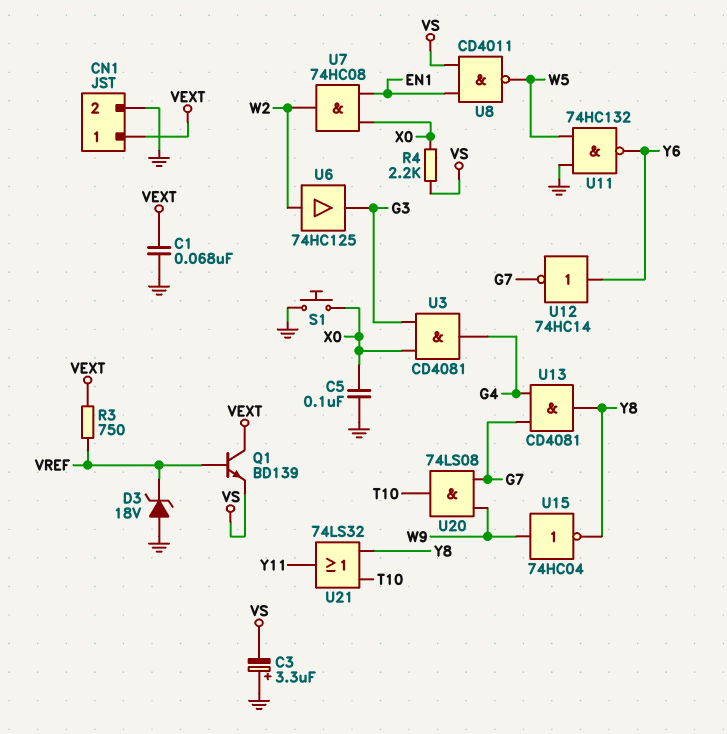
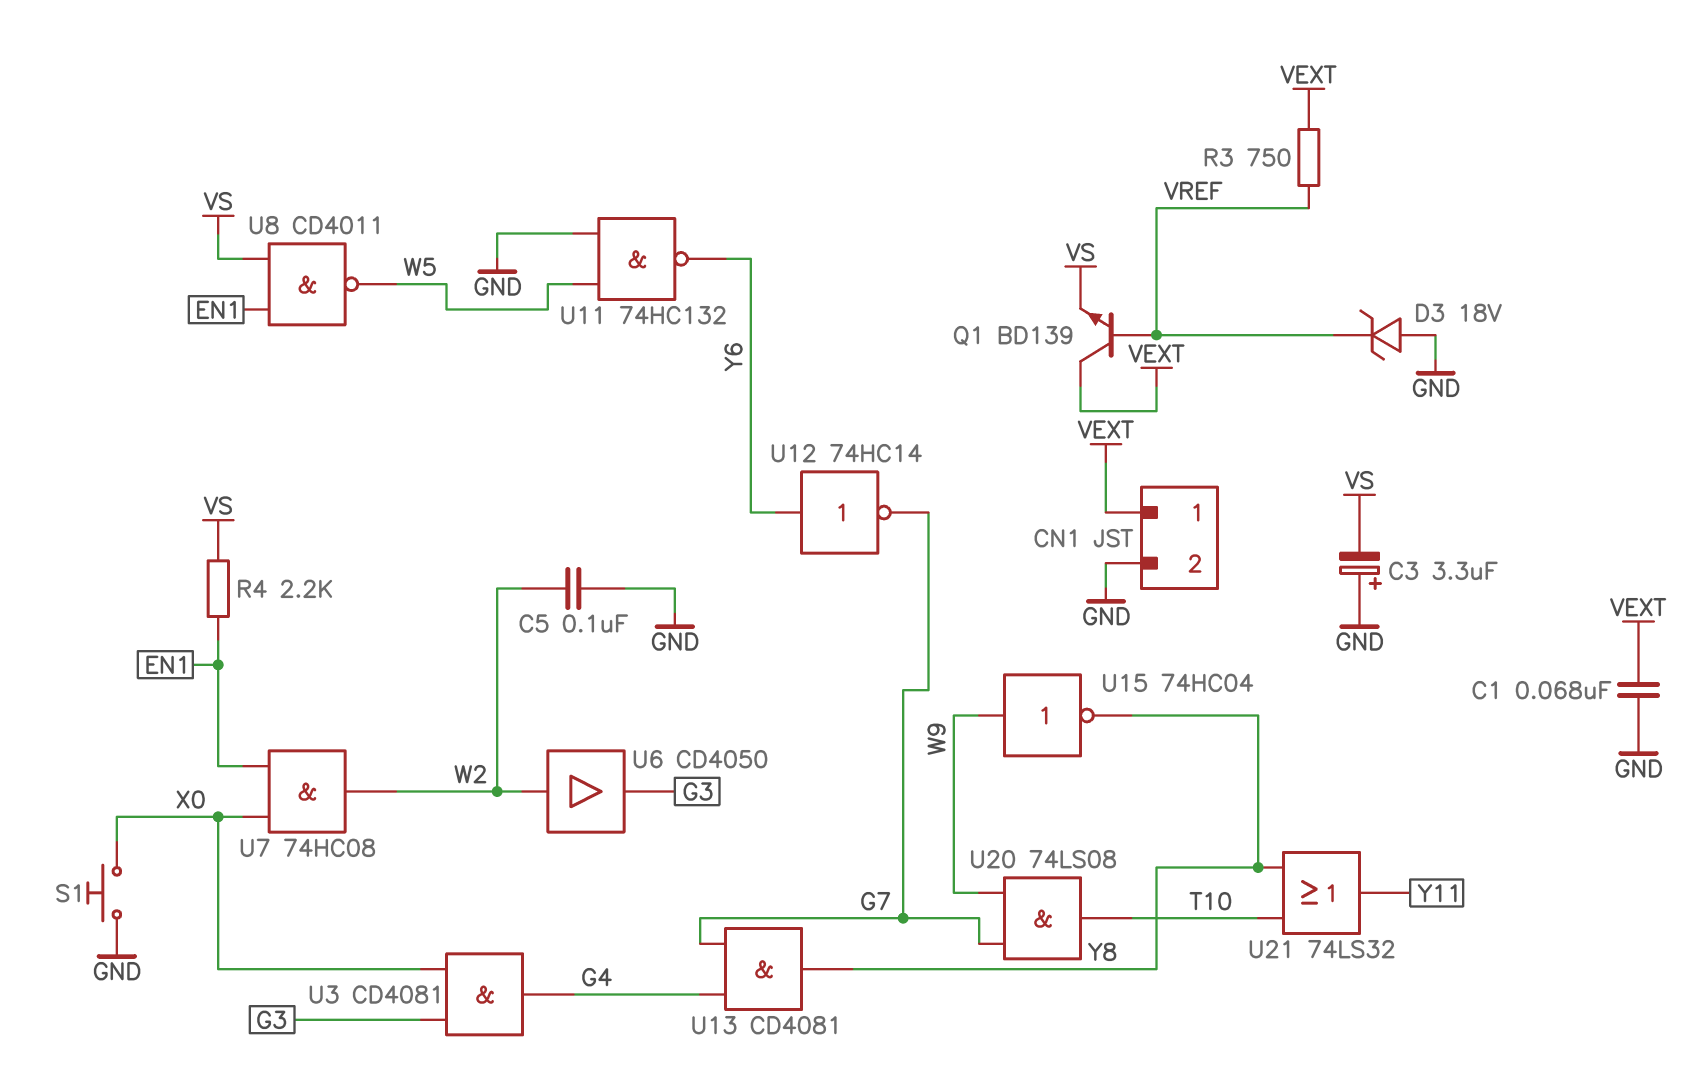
C5: 100nF (GND, X0) -> 100nF (GND, W2)
R4: 2.2k (VS, X0) -> 2.2k (EN1, VS)
U6: buffer 74HC125 (in W2, out G3) -> buffer CD4050 (in W2, out G3)

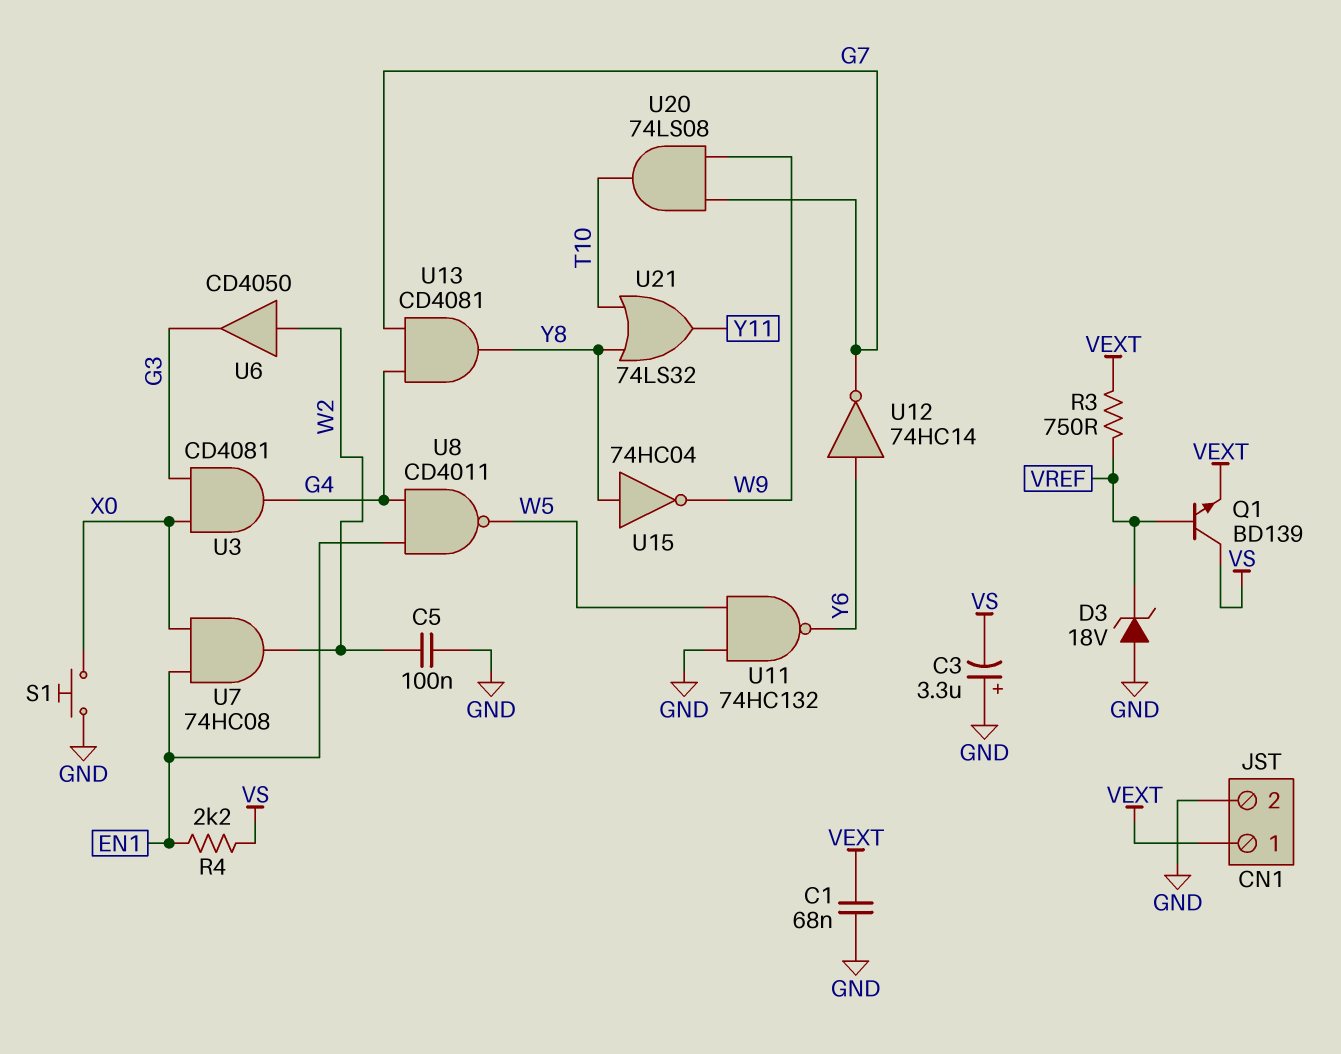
Q1: NPN BD139 (B VREF, C VEXT, E VS) -> NPN BD139 (B VREF, C VS, E VEXT)
U8: NAND CD4011 (in EN1, in VS, out W5) -> NAND CD4011 (in EN1, in G4, out W5)
U15: NOT 74HC04 (in W9, out Y8) -> NOT 74HC04 (in Y8, out W9)

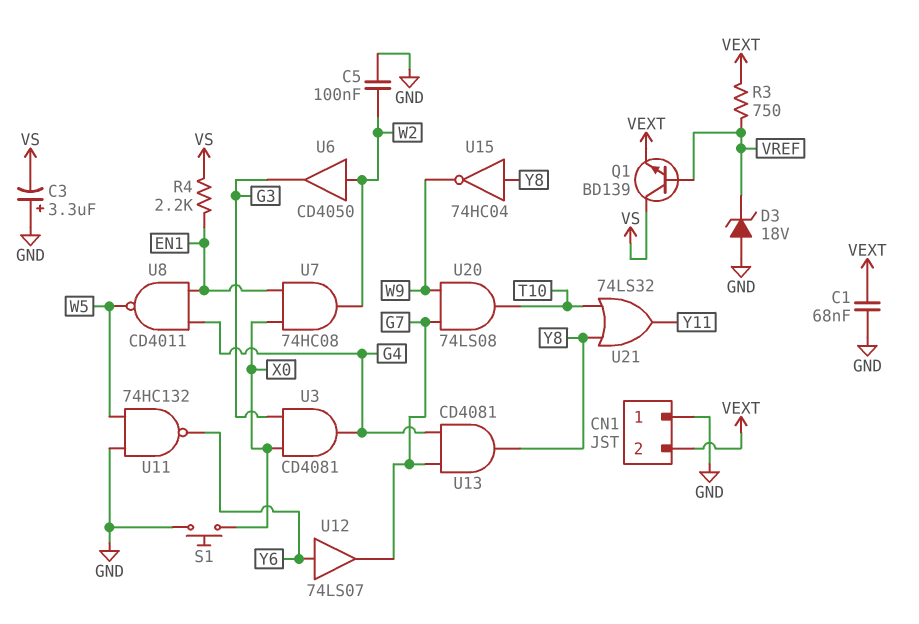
CN1 pin 1: VEXT -> GND
CN1 pin 2: GND -> VEXT
U12: NOT 74HC14 (in Y6, out G7) -> buffer 74LS07 (in Y6, out G7)

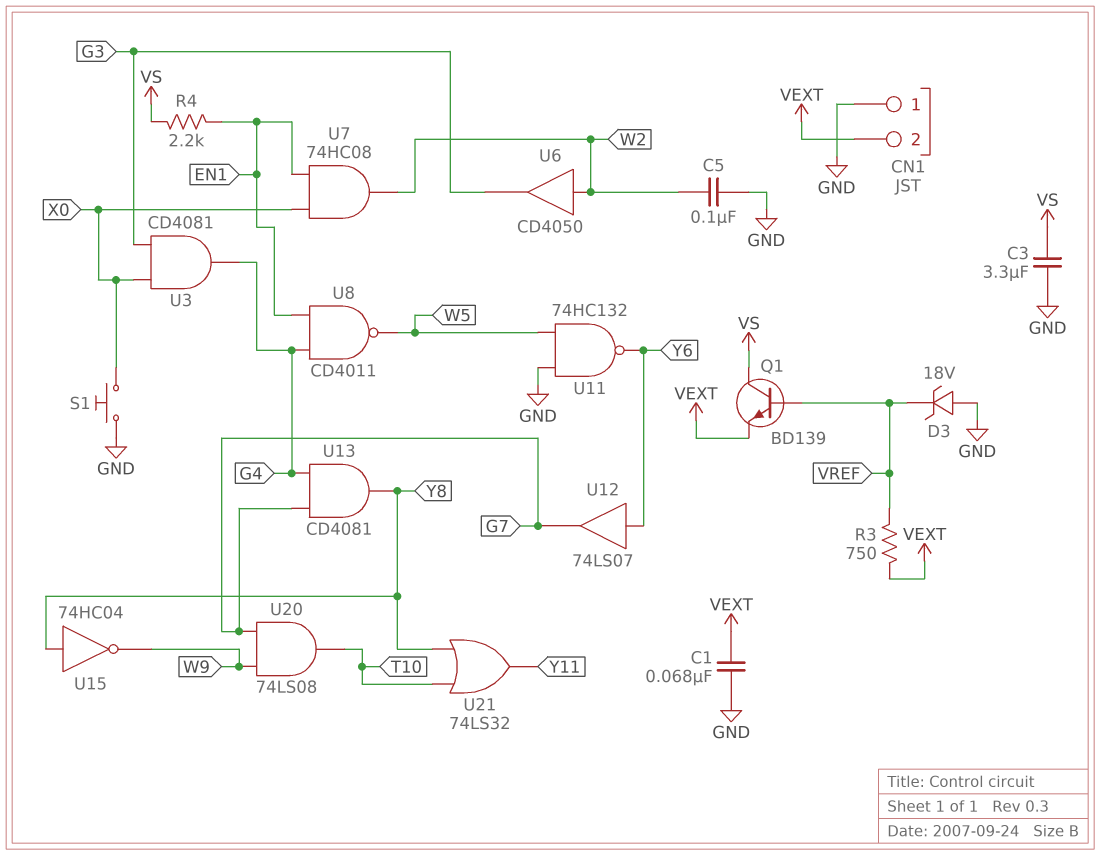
C3: 3.3uF (plus GND, minus VS) -> 3.3uF (GND, VS)

